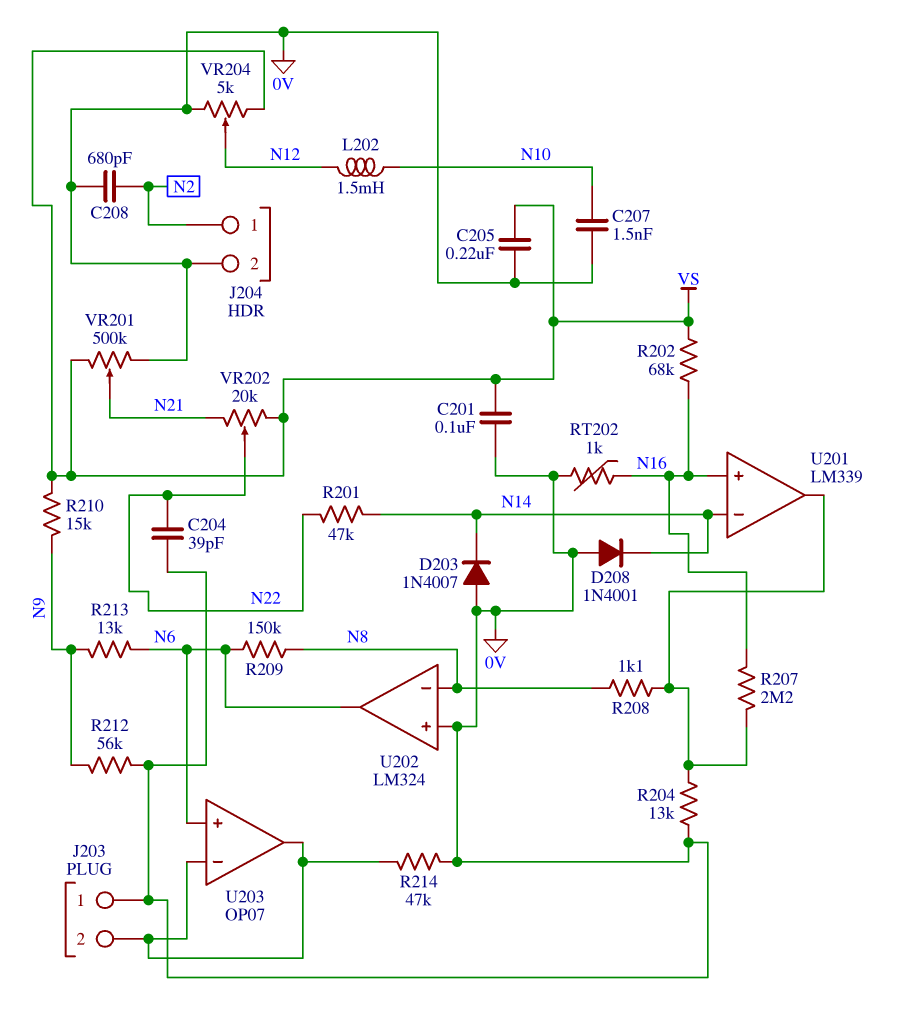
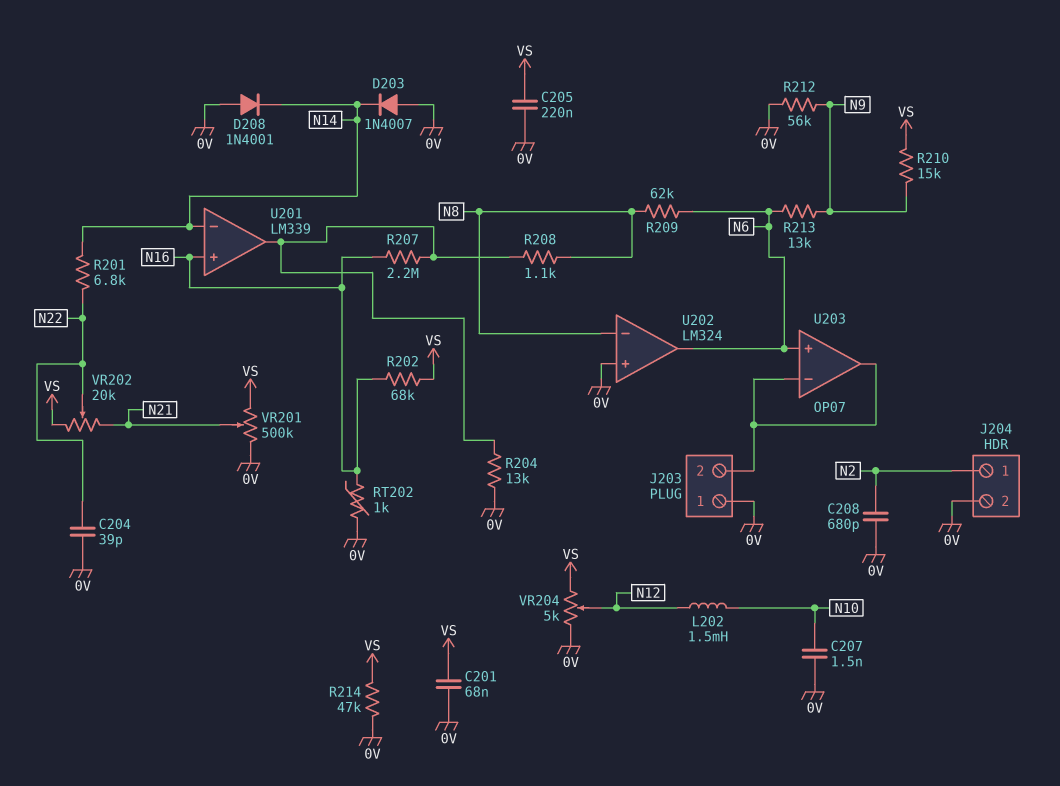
C201: 100nF (0V, VS) -> 68nF (0V, VS)
R201: 47k (N14, N22) -> 6.8k (N14, N22)
R209: 150k (N6, N8) -> 62k (N6, N8)
R214: 47k (0V, J203/2) -> 47k (0V, VS)

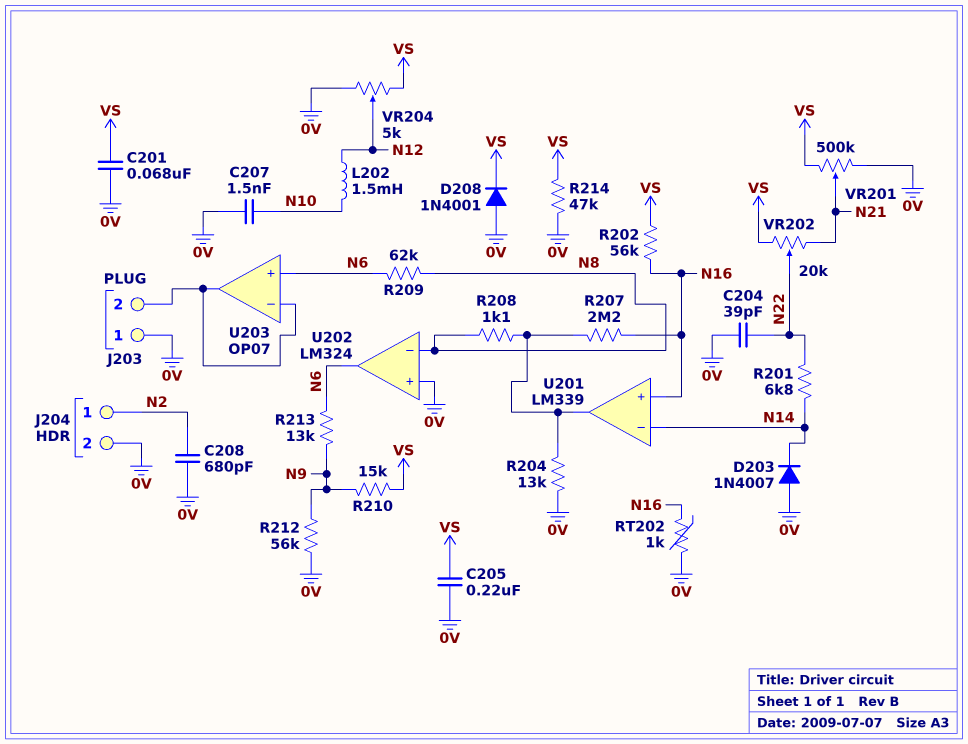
D208: diode 1N4001 (A 0V, K N14) -> diode 1N4001 (A 0V, K VS)
R202: 68k (N16, VS) -> 56k (N16, VS)

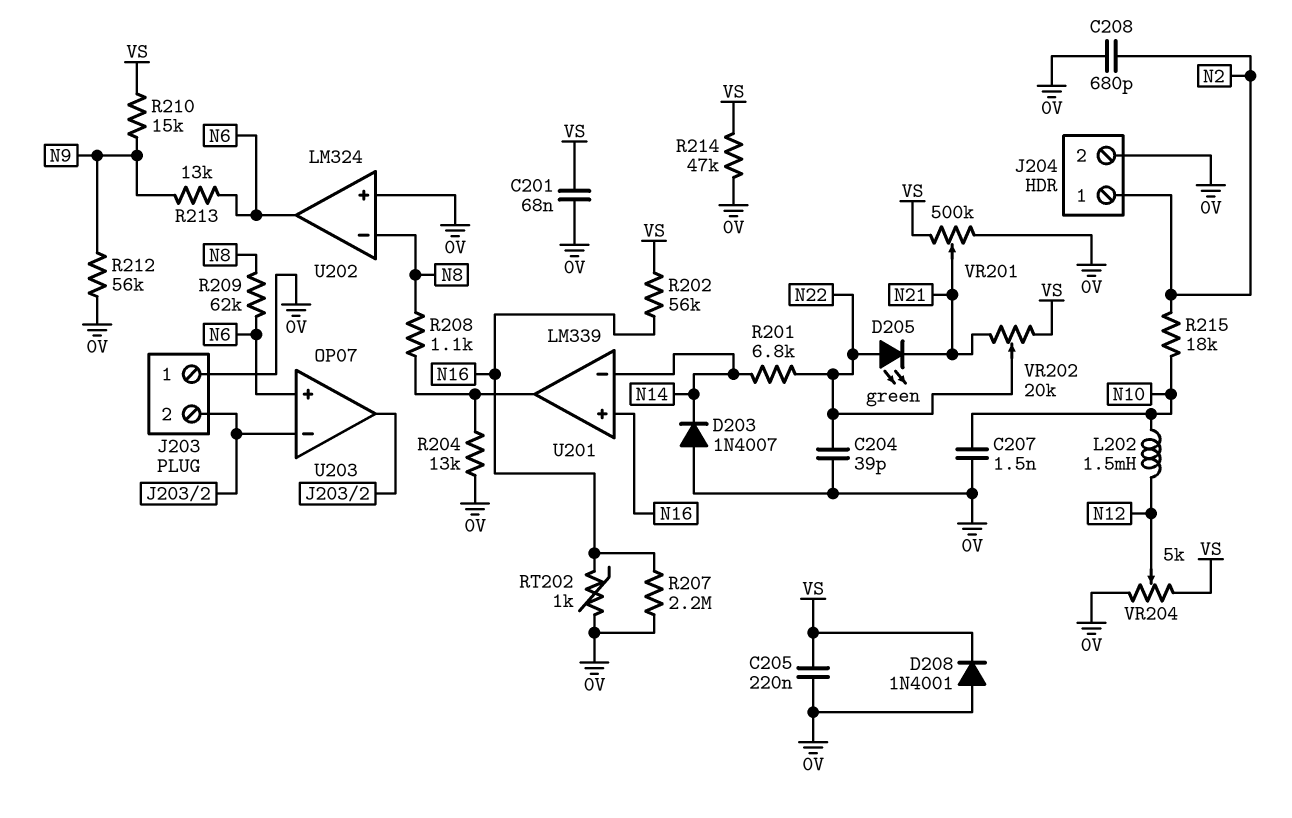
D205: none -> LED green (A N22, K N21)
R207: 2.2M (N16, U201/out) -> 2.2M (0V, N16)
R215: none -> 18k (N2, N10)

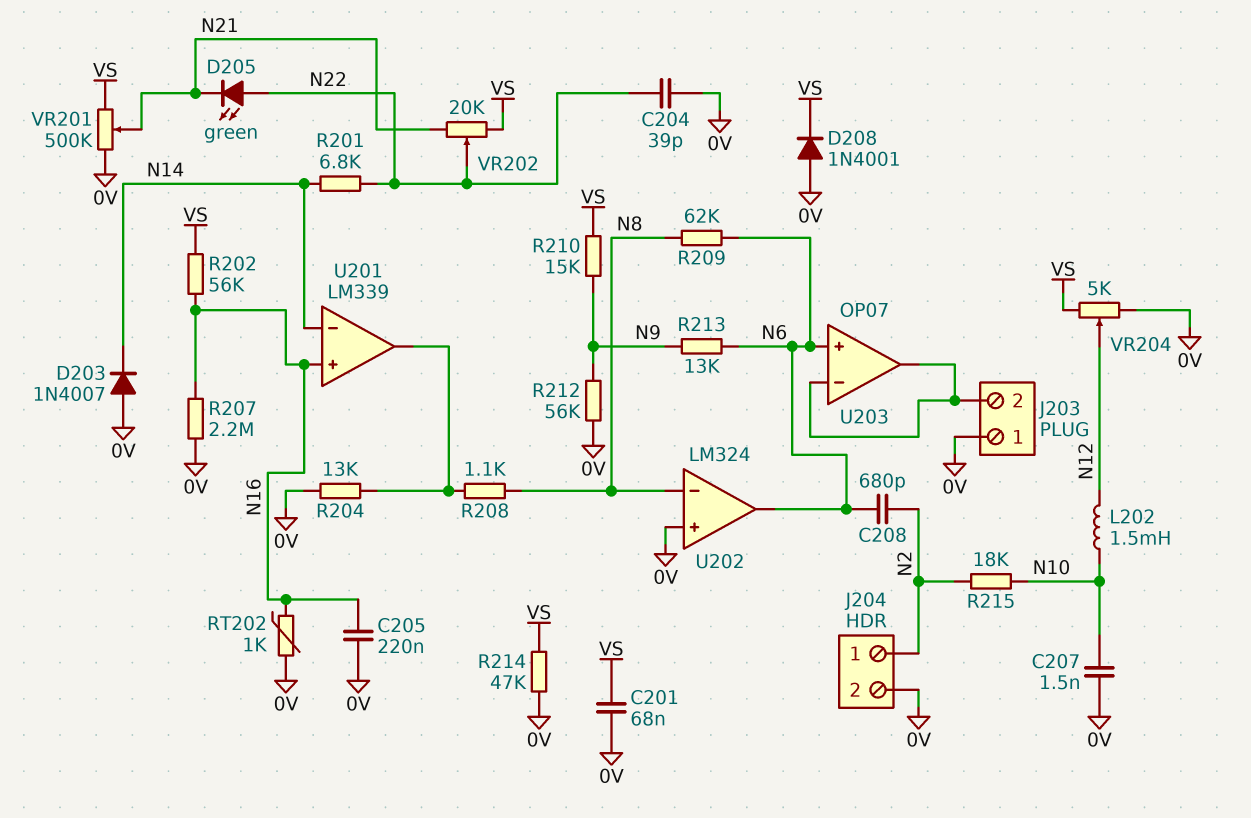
C205: 220nF (0V, VS) -> 220nF (0V, N16)
C208: 680pF (0V, N2) -> 680pF (N2, N6)

